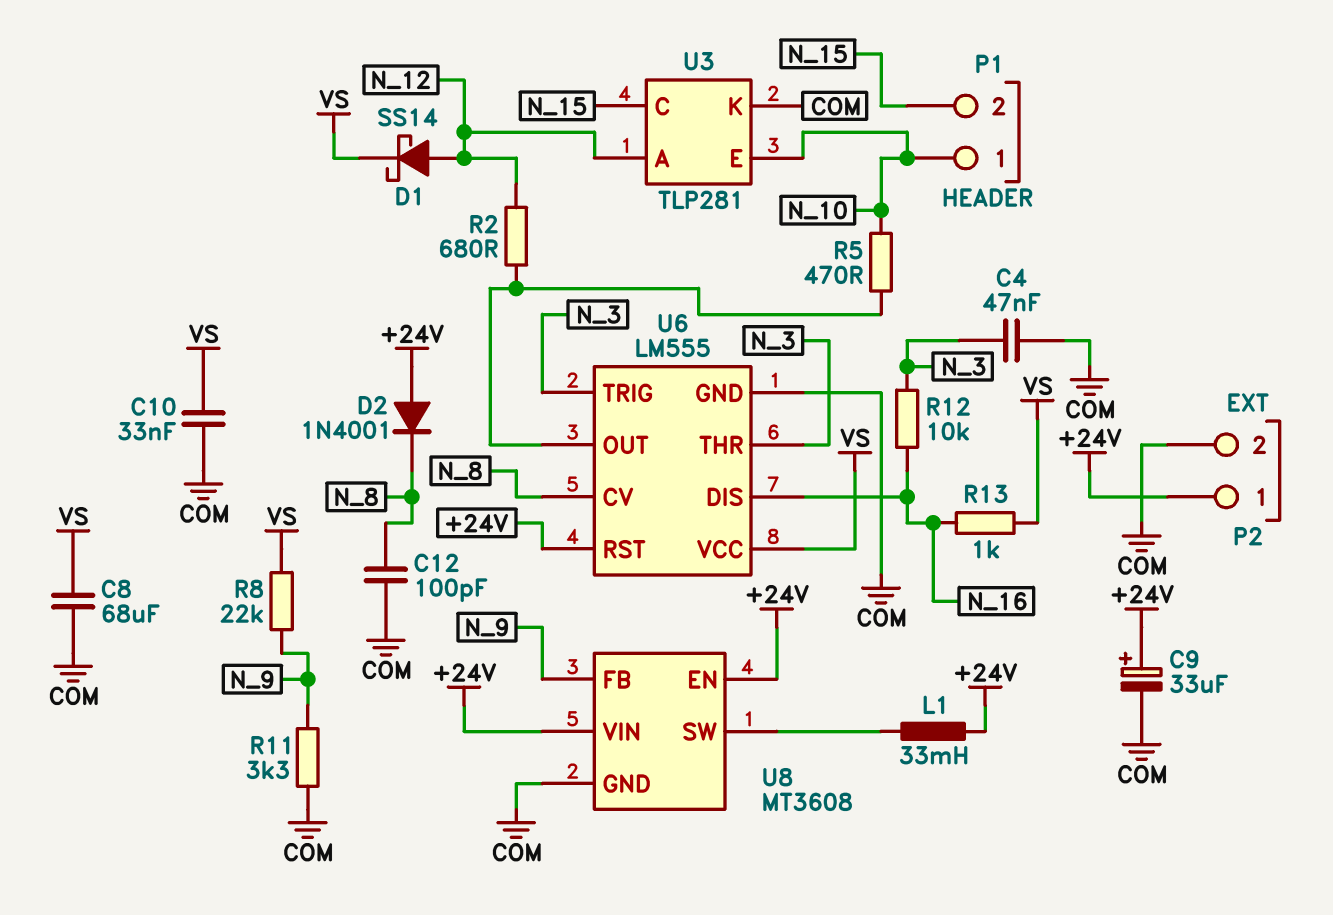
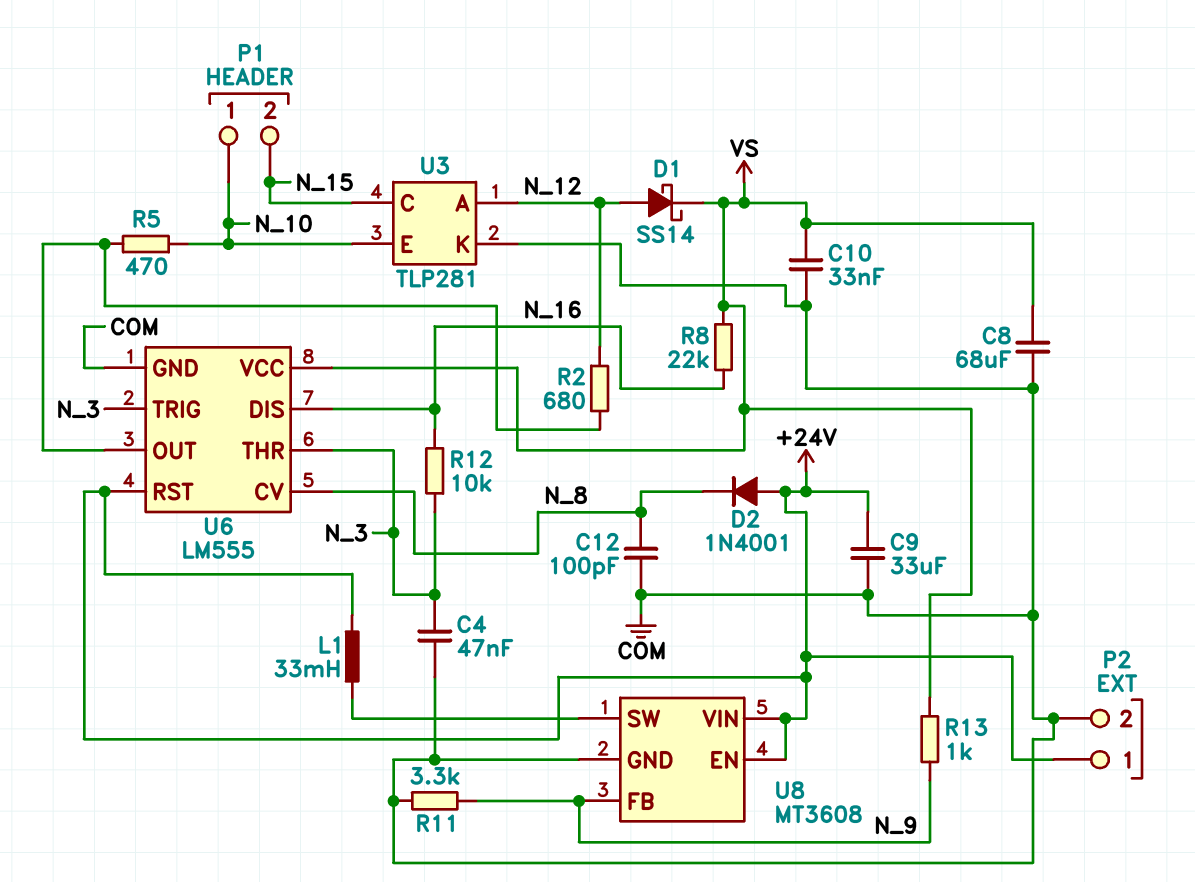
C9: 33uF (plus +24V, minus COM) -> 33uF (+24V, COM)
R8: 22k (N_9, VS) -> 22k (N_16, VS)
R13: 1k (N_16, VS) -> 1k (N_9, VS)

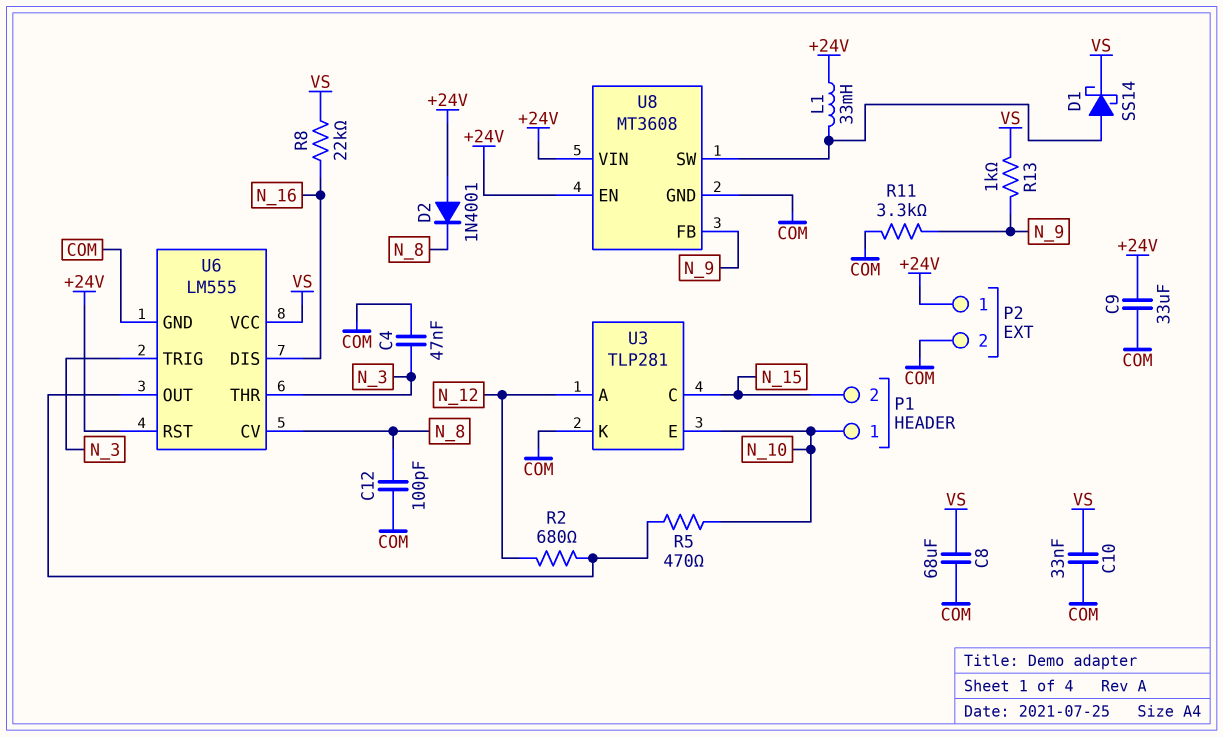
D1: schottky SS14 (A N_12, K VS) -> schottky SS14 (A U8/SW, K VS)
R12: 10k (N_3, N_16) -> none

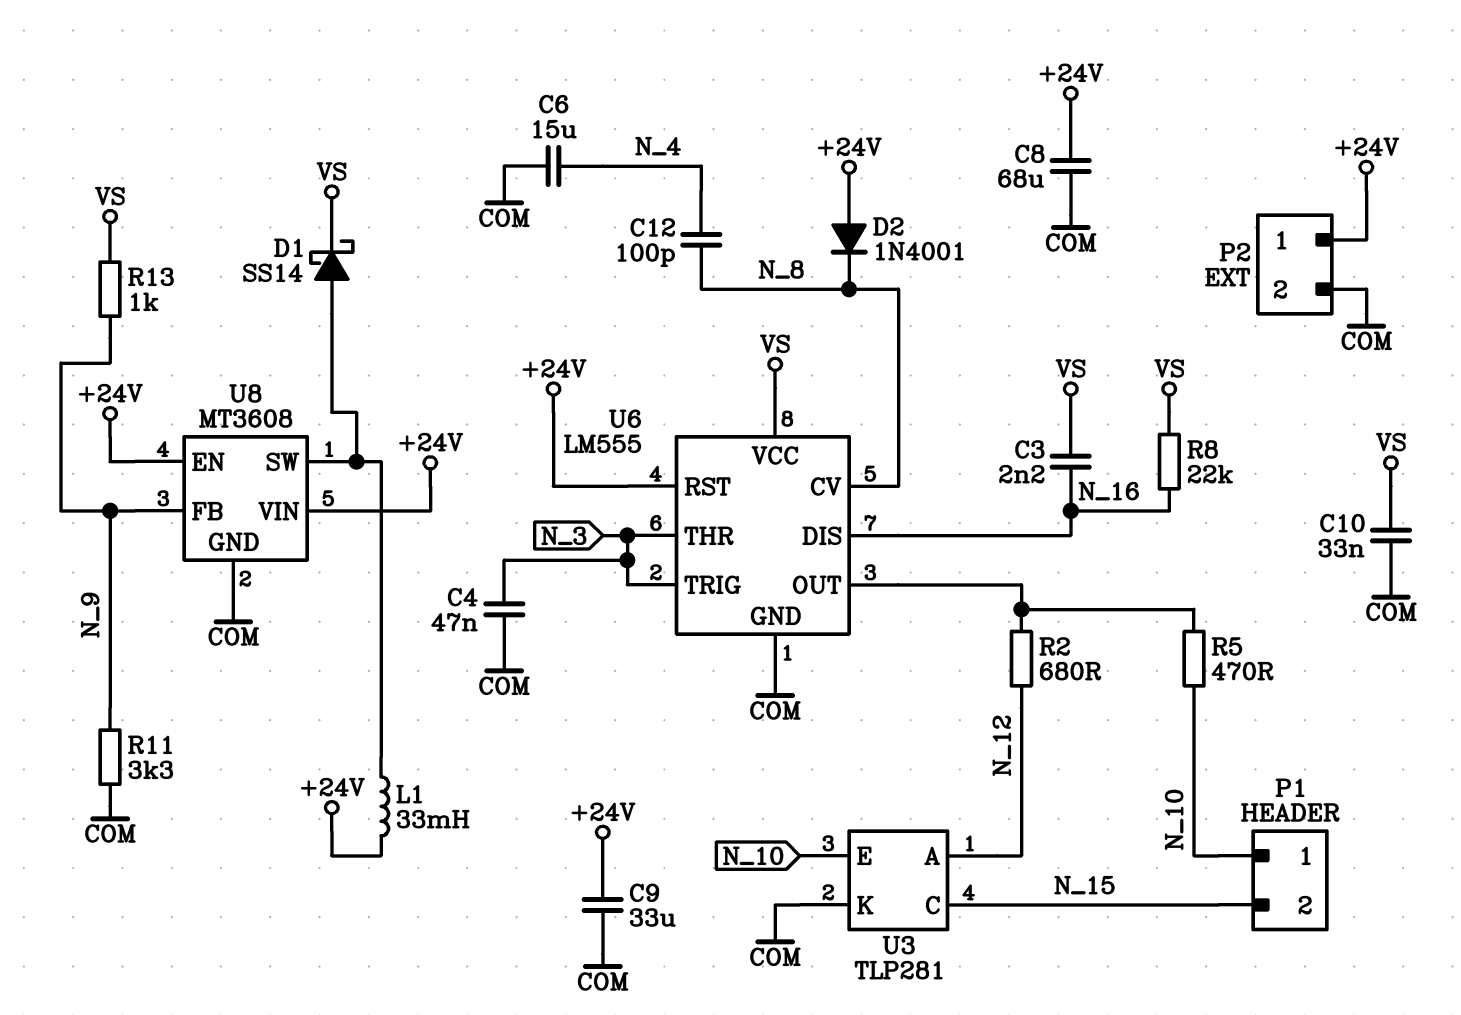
C3: none -> 2.2nF (N_16, VS)
C6: none -> 15uF (COM, N_4)
C8: 68uF (COM, VS) -> 68uF (+24V, COM)
C12: 100pF (COM, N_8) -> 100pF (N_4, N_8)

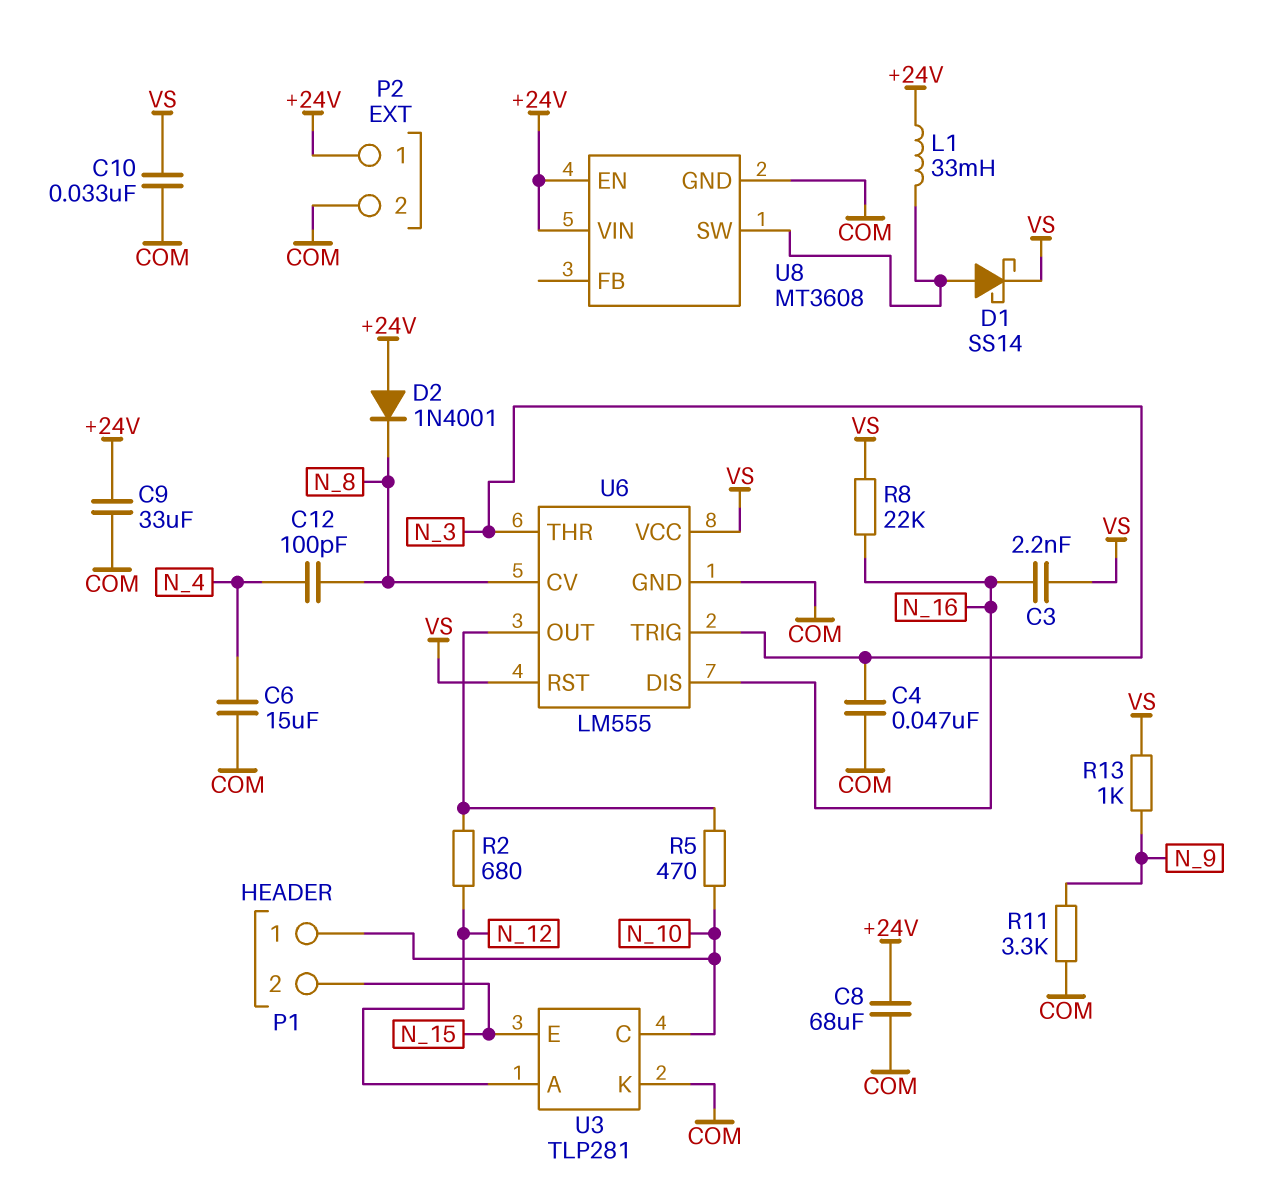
U3 pin C: N_15 -> N_10
U3 pin E: N_10 -> N_15
U6 pin RST: +24V -> VS
U8 pin FB: N_9 -> none

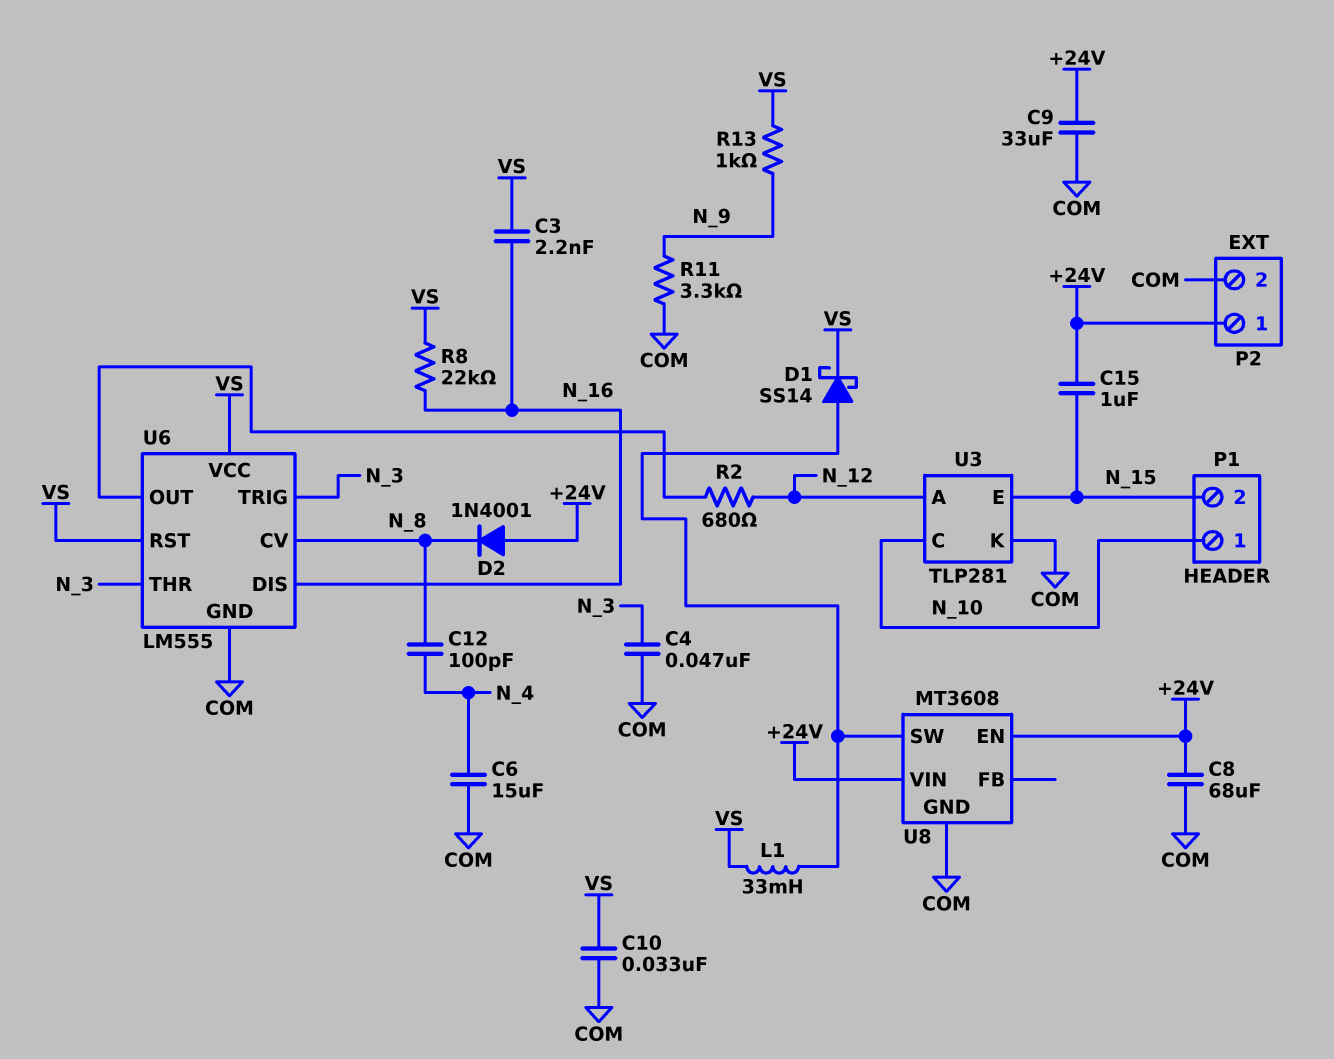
C15: none -> 1uF (+24V, N_15)
L1: 33mH (+24V, U8/SW) -> 33mH (U8/SW, VS)
R5: 470 (N_10, U6/OUT) -> none

